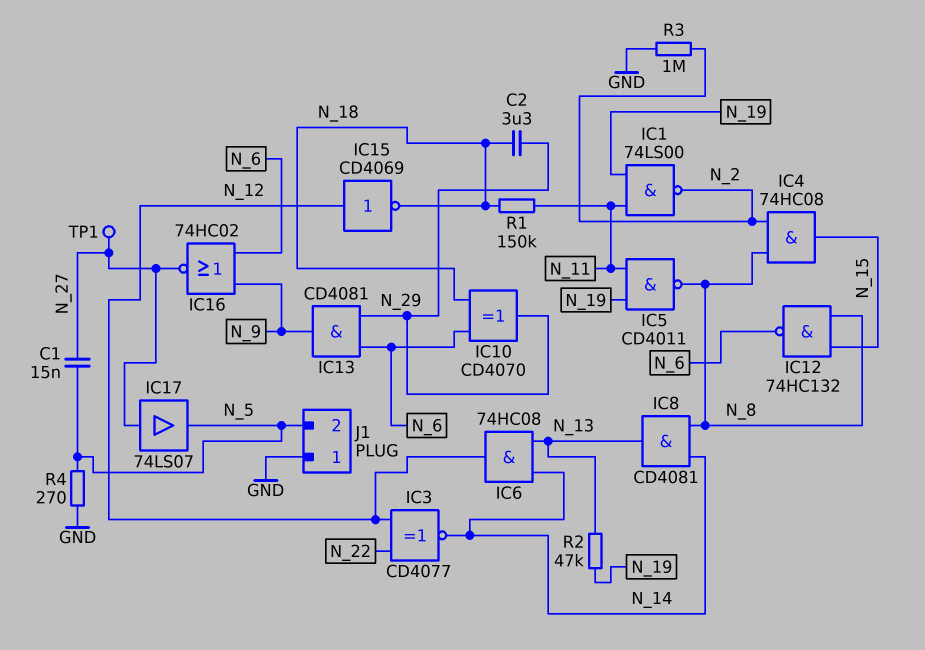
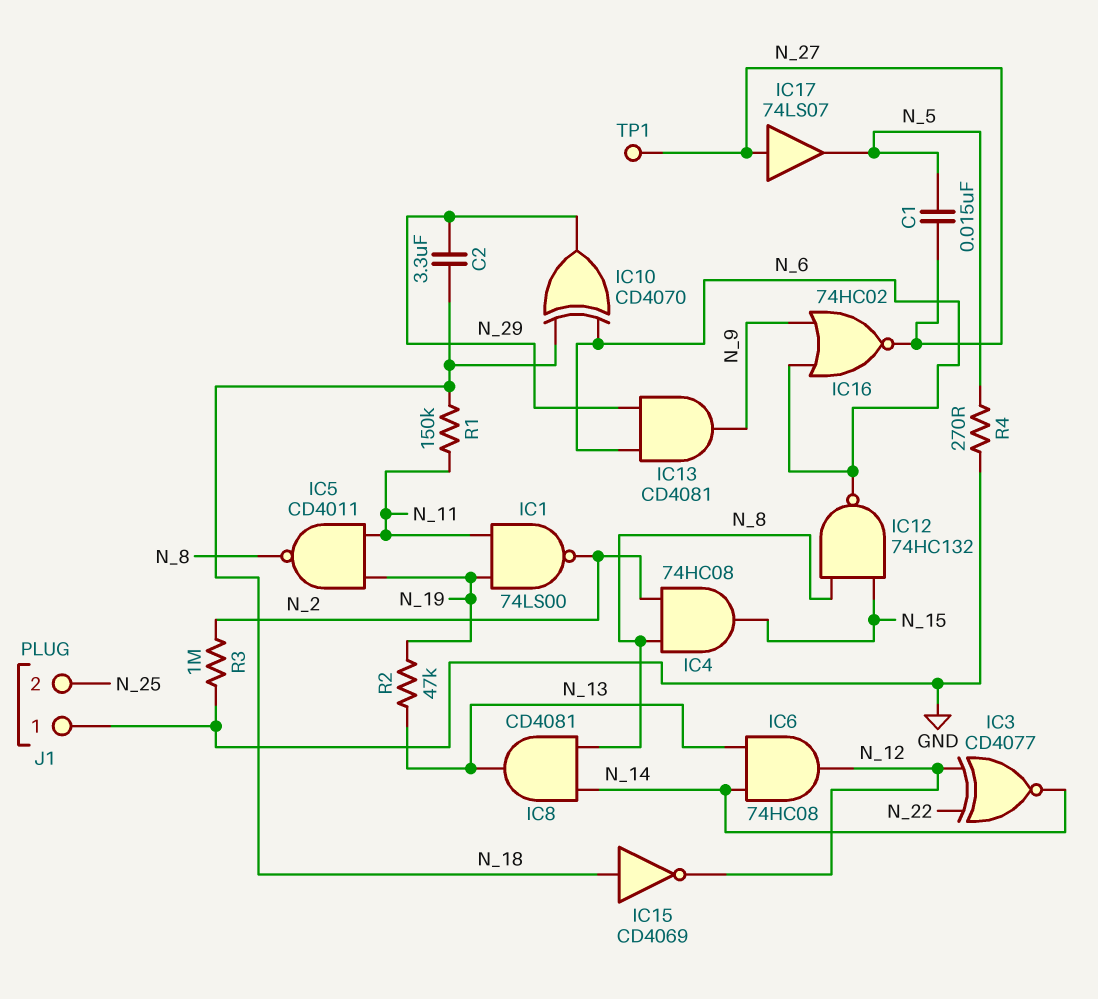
IC15: NOT CD4069 (in N_12, out N_18) -> NOT CD4069 (in N_18, out N_12)
J1 pin 2: N_5 -> N_25

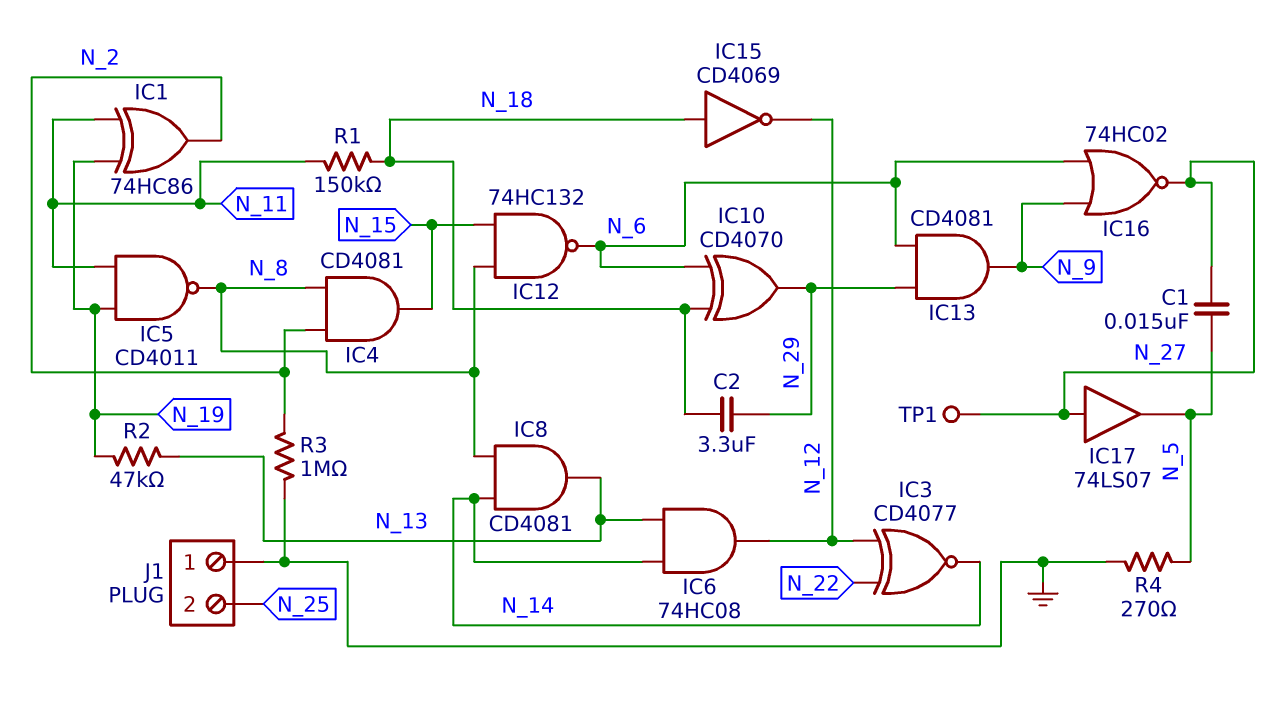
IC1: NAND 74LS00 (in N_11, in N_19, out N_2) -> XOR 74HC86 (in N_11, in N_19, out N_2)
IC4: AND 74HC08 (in N_2, in N_8, out N_15) -> AND CD4081 (in N_2, in N_8, out N_15)

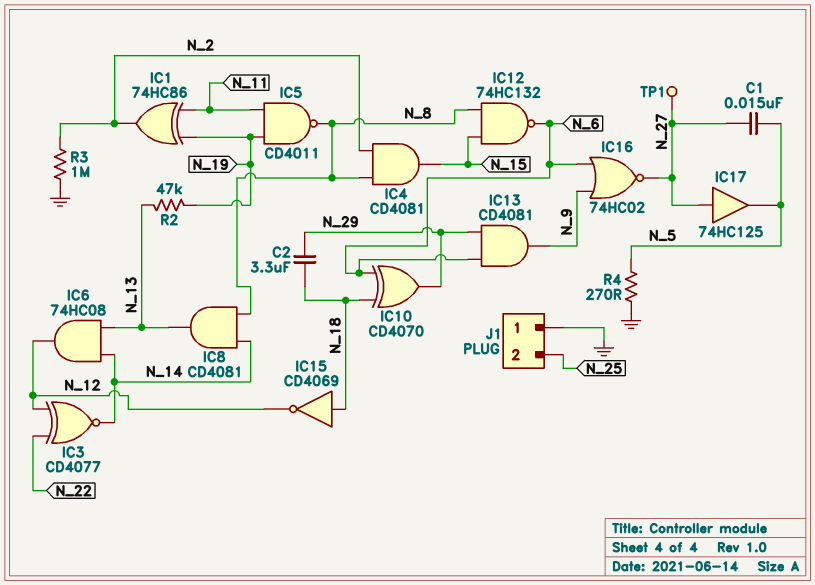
IC17: buffer 74LS07 (in N_27, out N_5) -> buffer 74HC125 (in N_27, out N_5)
R1: 150k (N_11, N_18) -> none

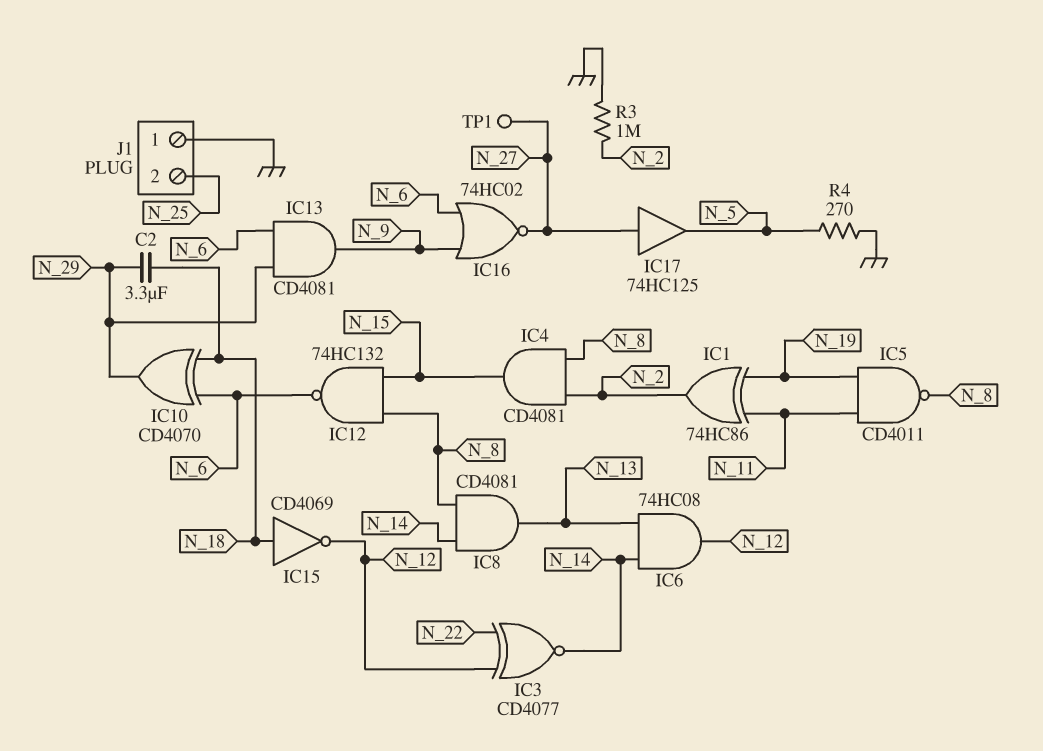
C1: 15nF (N_5, N_27) -> none
R2: 47k (N_13, N_19) -> none

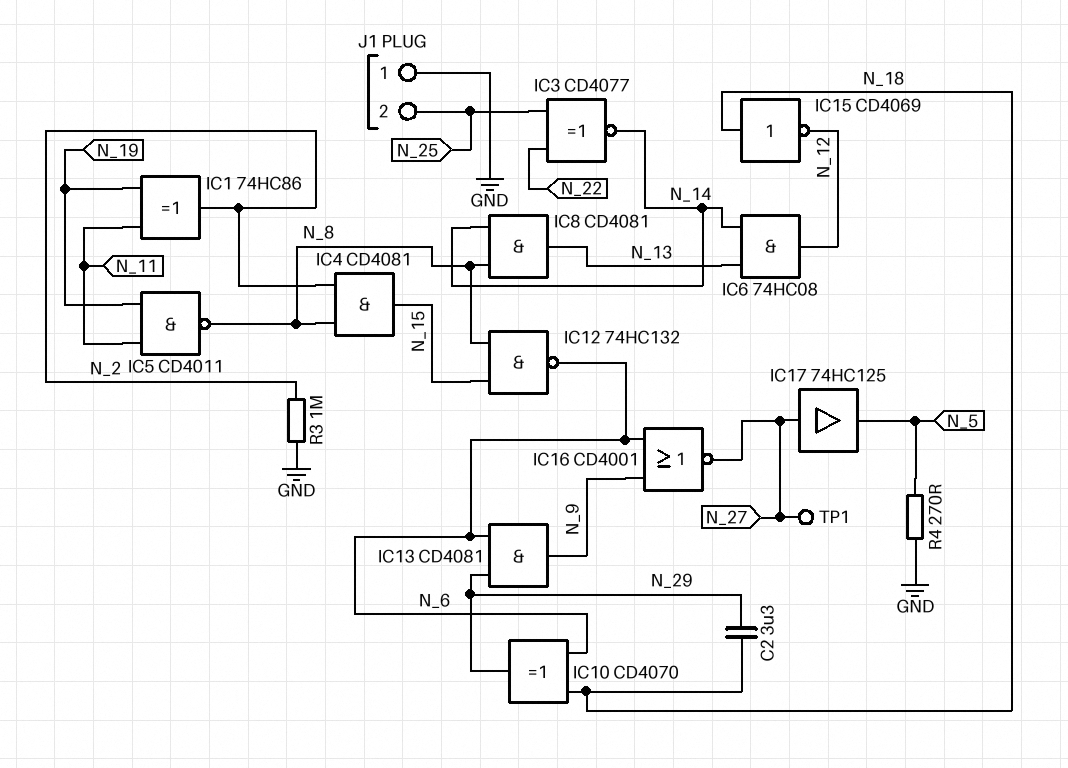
IC3: XNOR CD4077 (in N_12, in N_22, out N_14) -> XNOR CD4077 (in N_22, in N_25, out N_14)
IC16: NOR 74HC02 (in N_6, in N_9, out N_27) -> NOR CD4001 (in N_6, in N_9, out N_27)

